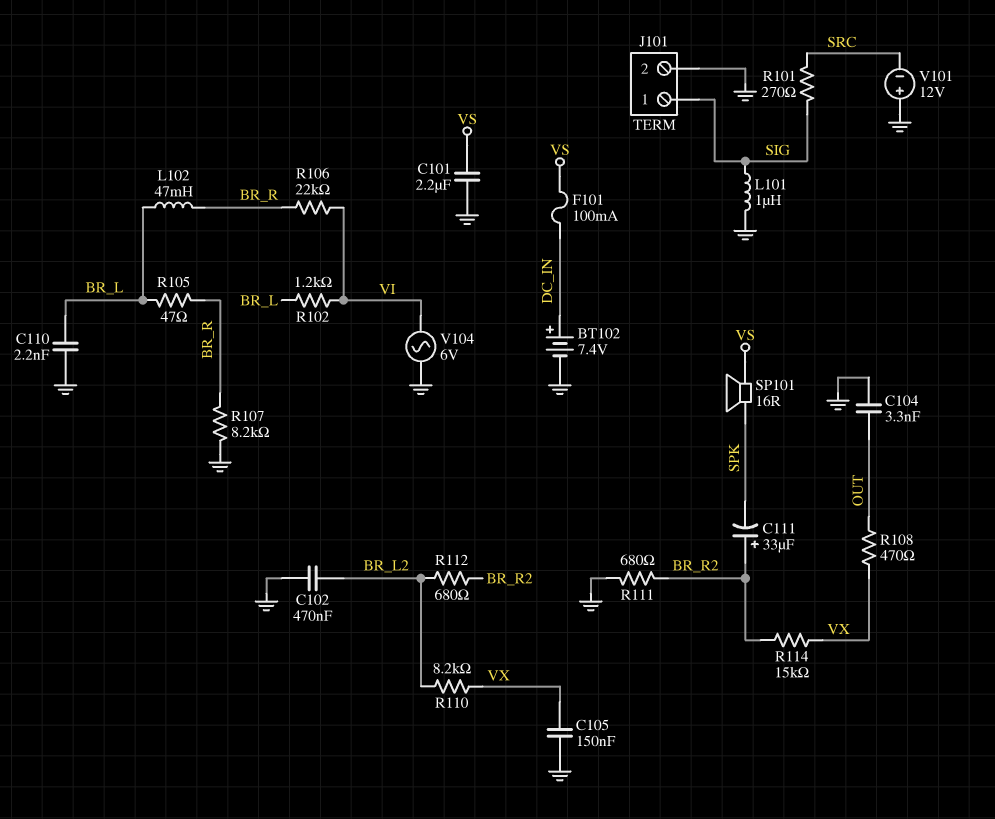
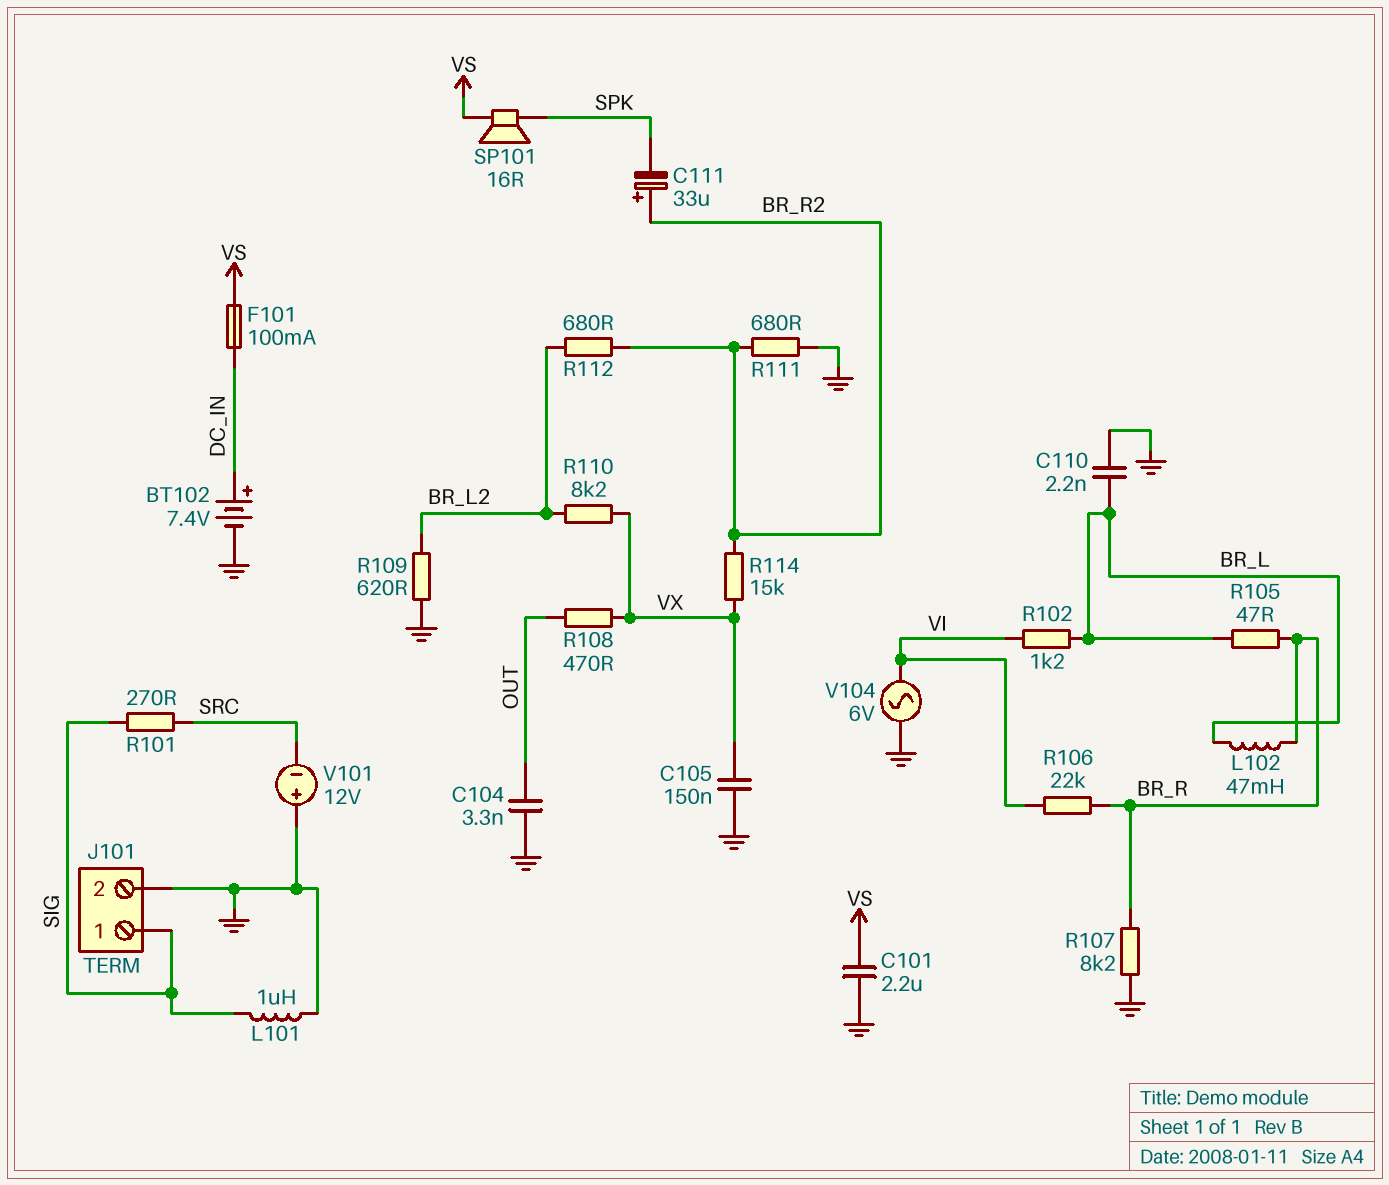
C102: 470nF (BR_L2, GND) -> none
R109: none -> 620 (BR_L2, GND)

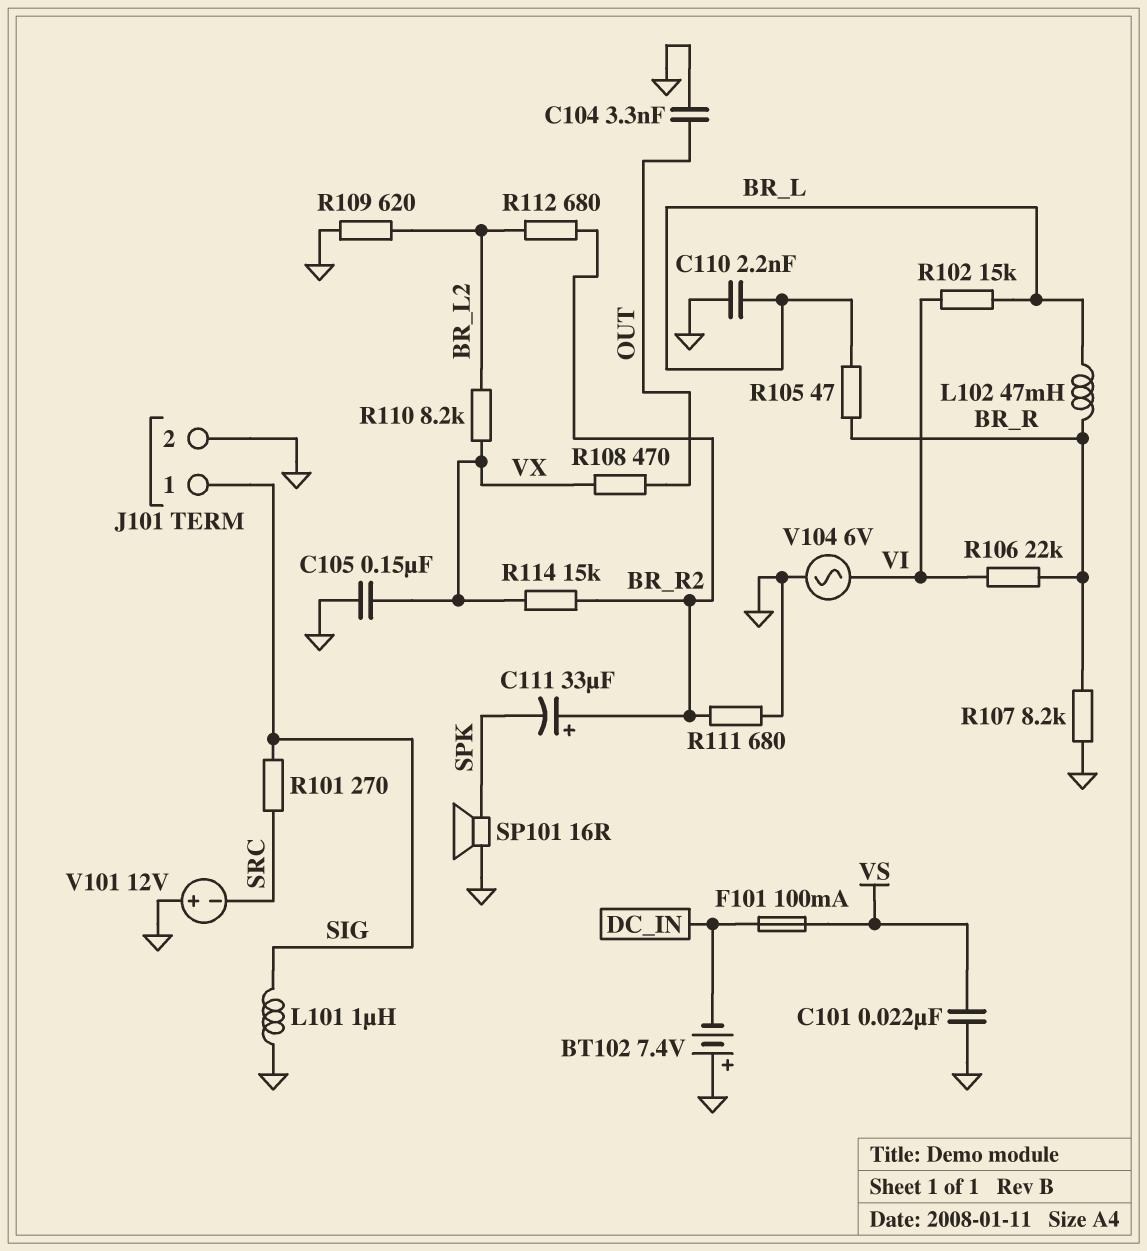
BT102: 7.4V (plus DC_IN, minus GND) -> 7.4V (plus GND, minus DC_IN)
C101: 2.2uF (GND, VS) -> 22nF (GND, VS)
R102: 1.2k (BR_L, VI) -> 15k (BR_L, VI)
SP101: speaker 16R (SPK, VS) -> speaker 16R (GND, SPK)

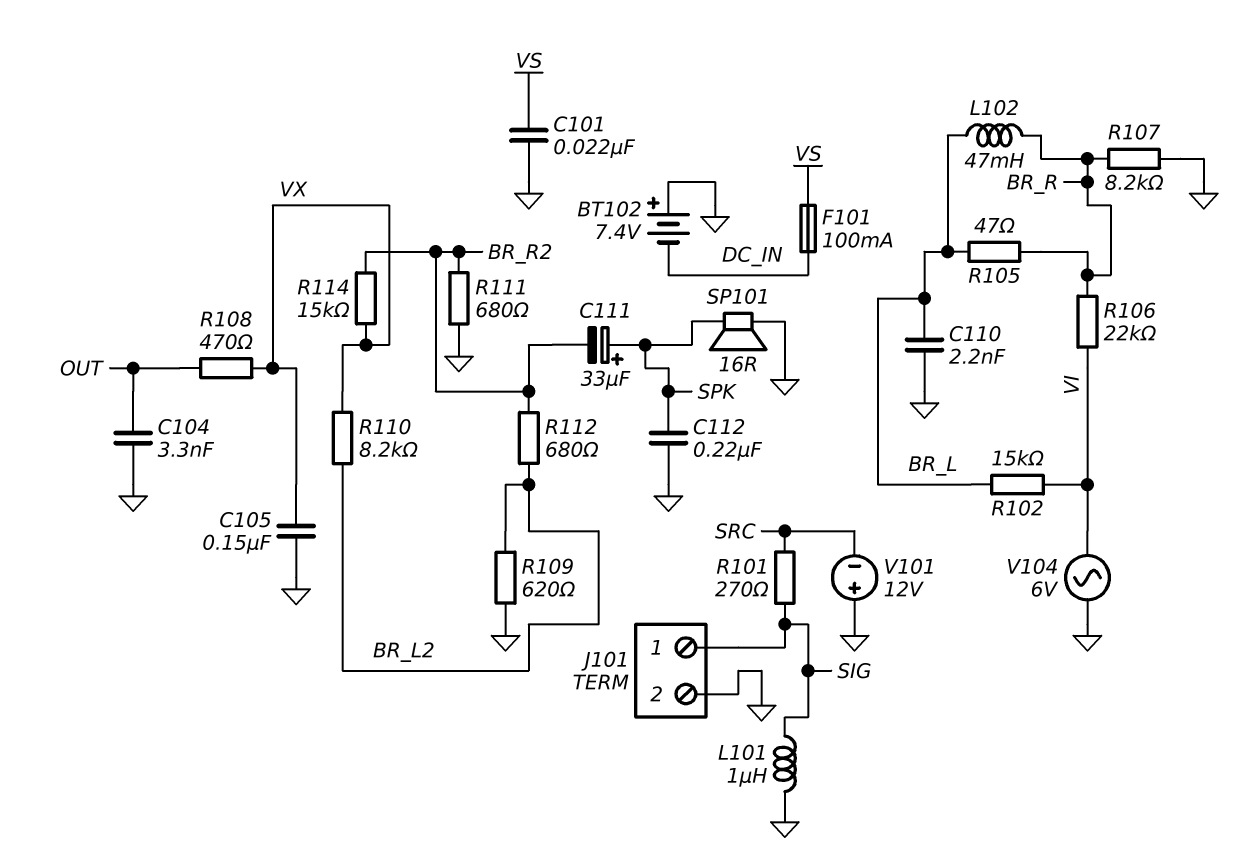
C111: 33uF (plus BR_R2, minus SPK) -> 33uF (plus SPK, minus BR_R2)
C112: none -> 220nF (GND, SPK)

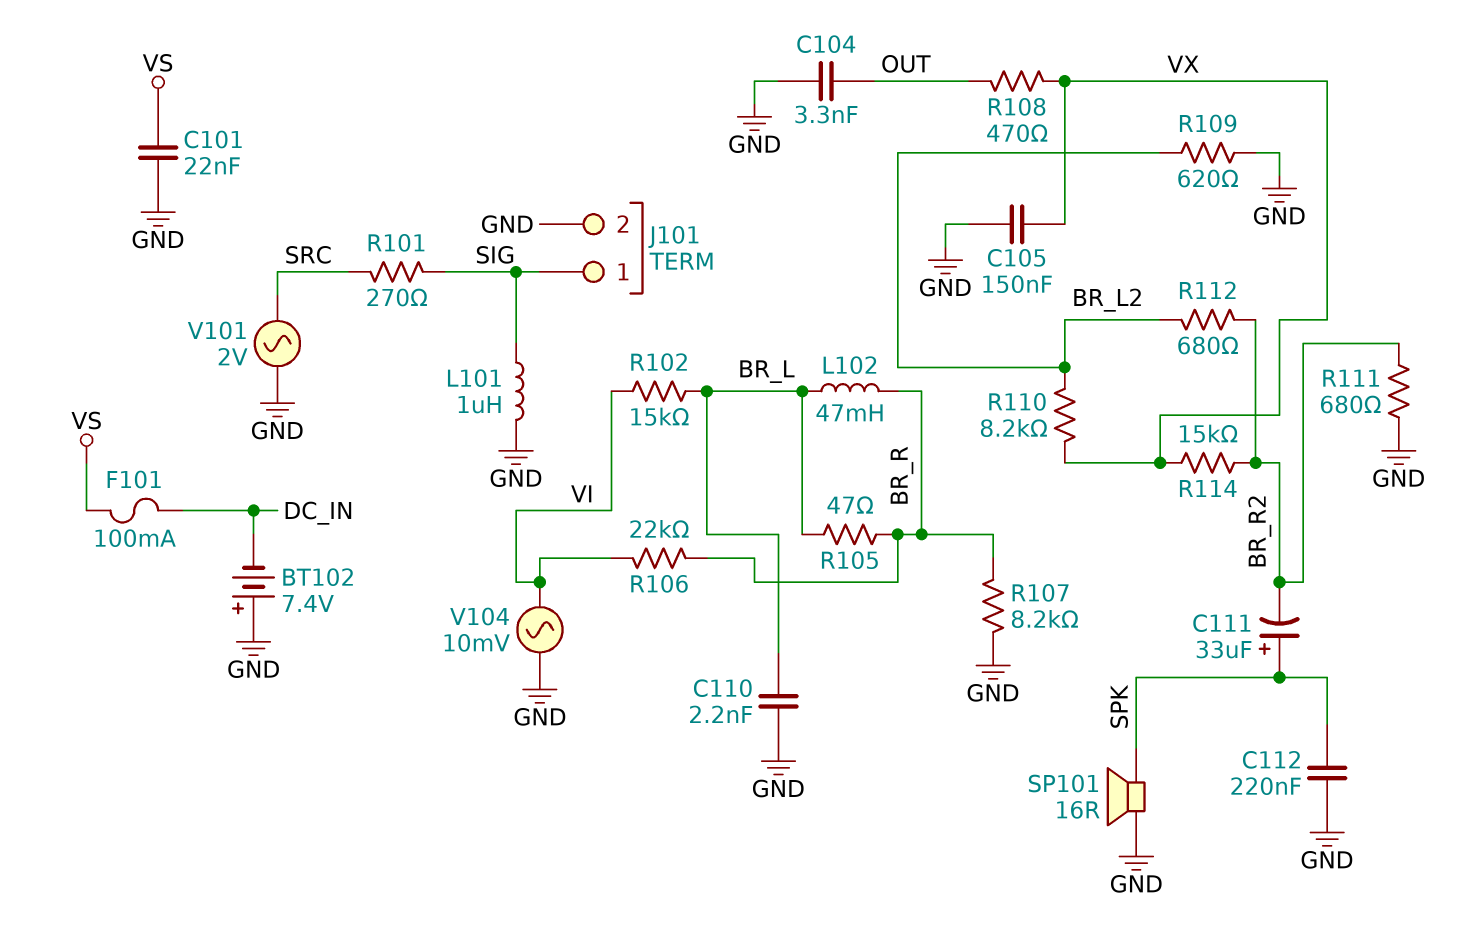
V101: 12V (plus GND, minus SRC) -> AC 2V (GND, SRC)
V104: AC 6V (GND, VI) -> AC 10mV (GND, VI)

